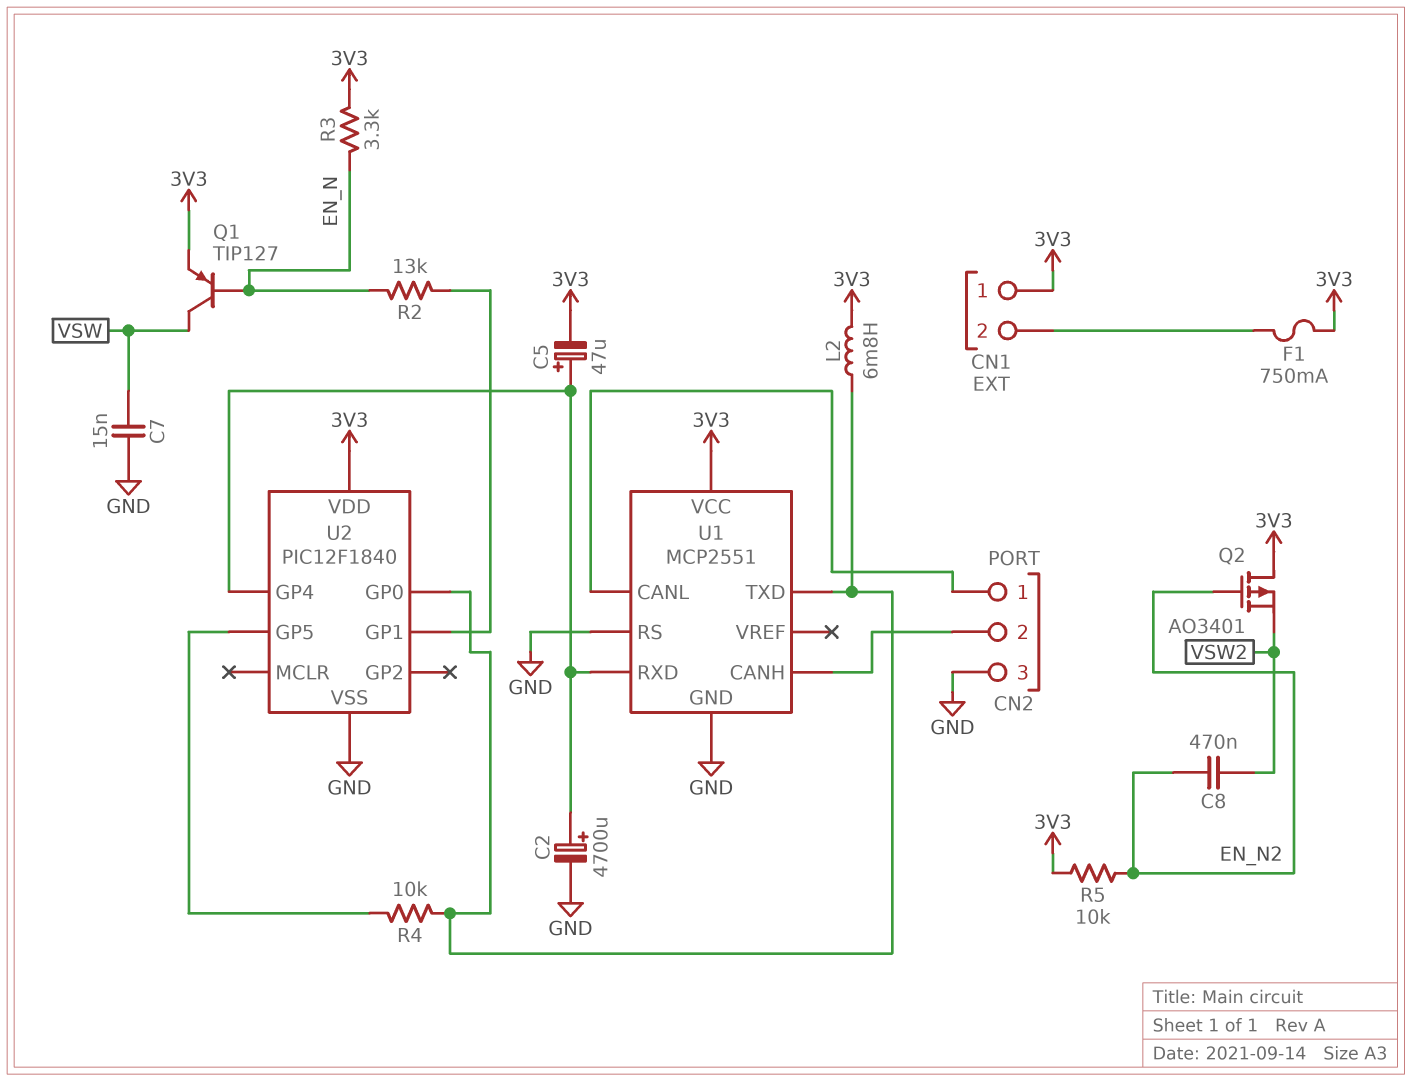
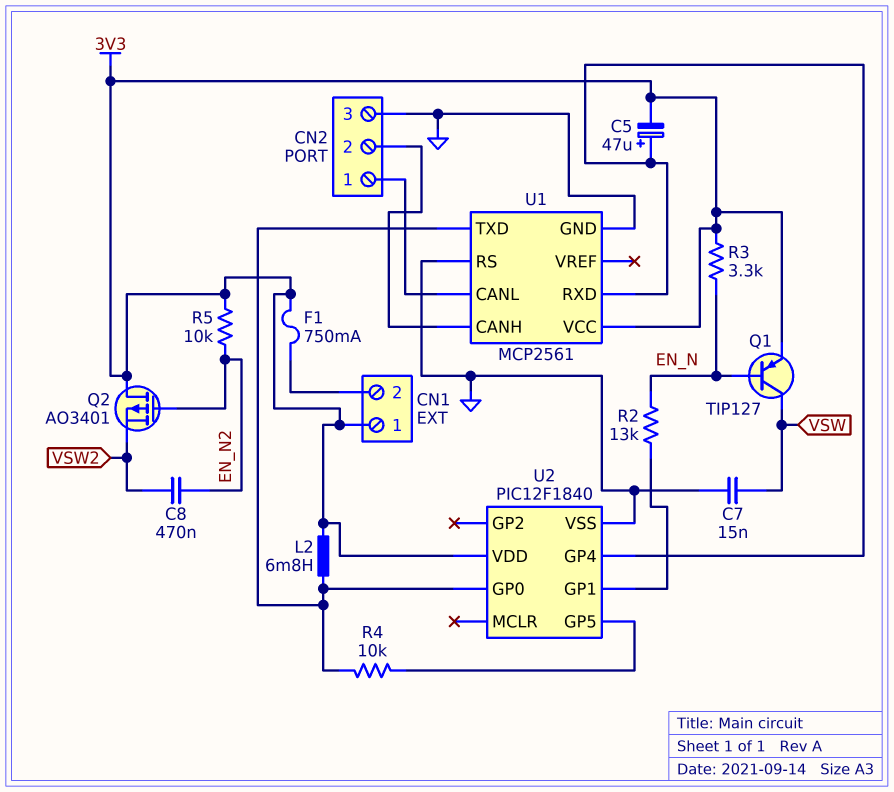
C2: 4700uF (plus U1/RXD, minus GND) -> none
U1: MCP2551 -> MCP2561

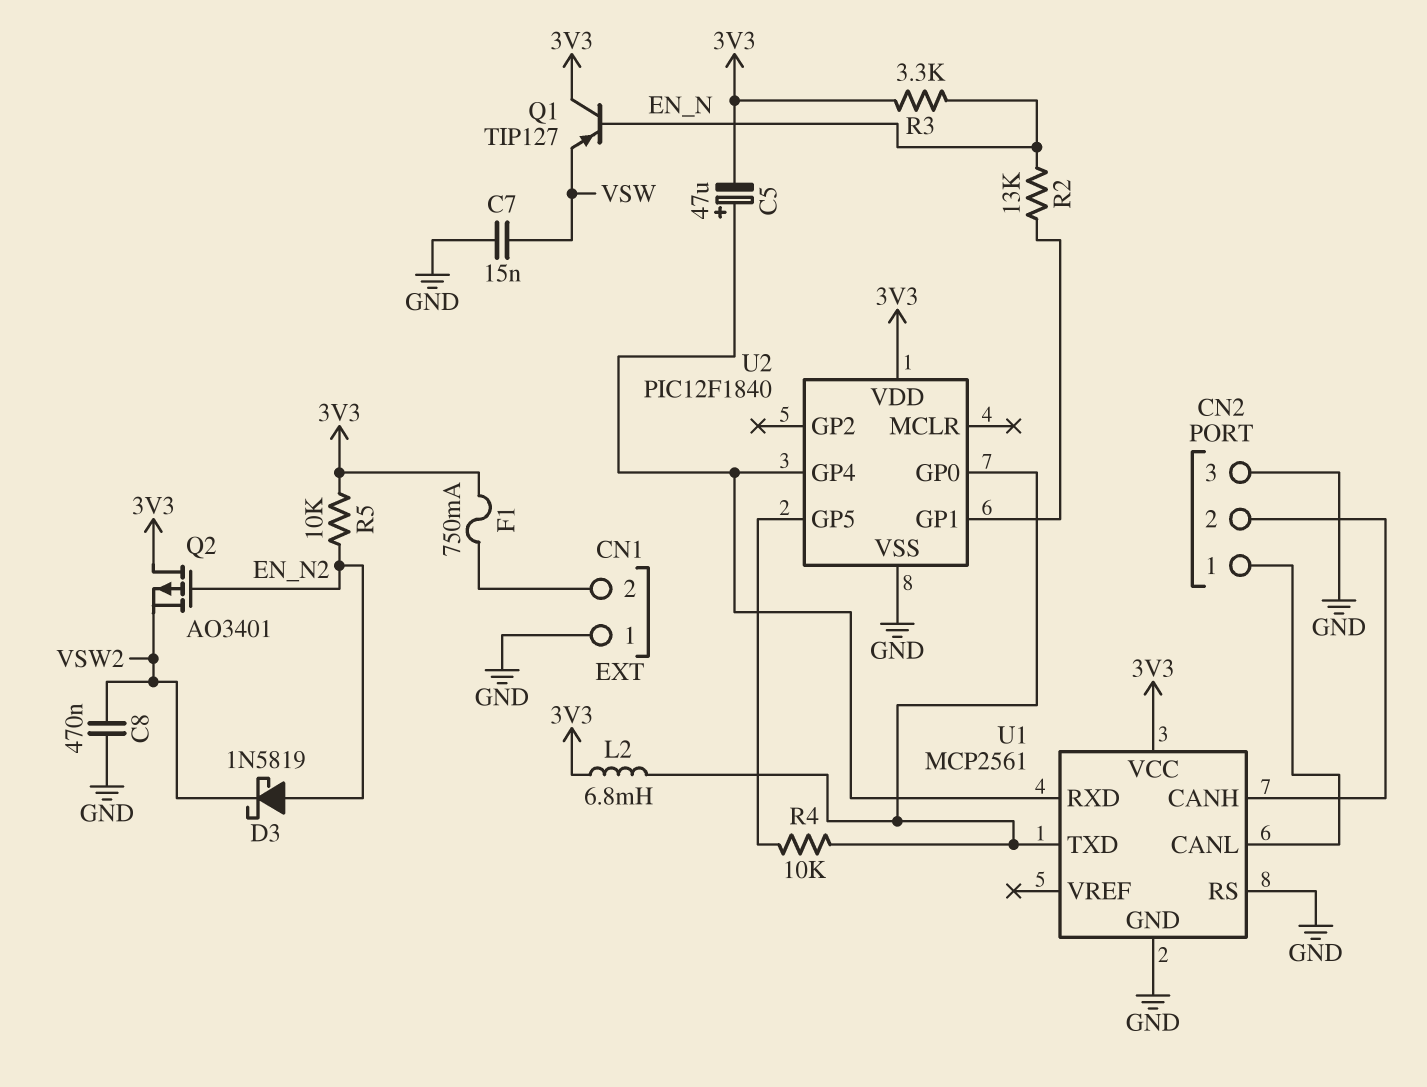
C8: 470nF (EN_N2, VSW2) -> 470nF (GND, VSW2)
CN1 pin 1: 3V3 -> GND
D3: none -> schottky 1N5819 (A EN_N2, K VSW2)
Q1: PNP TIP127 (B EN_N, C VSW, E 3V3) -> PNP TIP127 (B EN_N, C 3V3, E VSW)

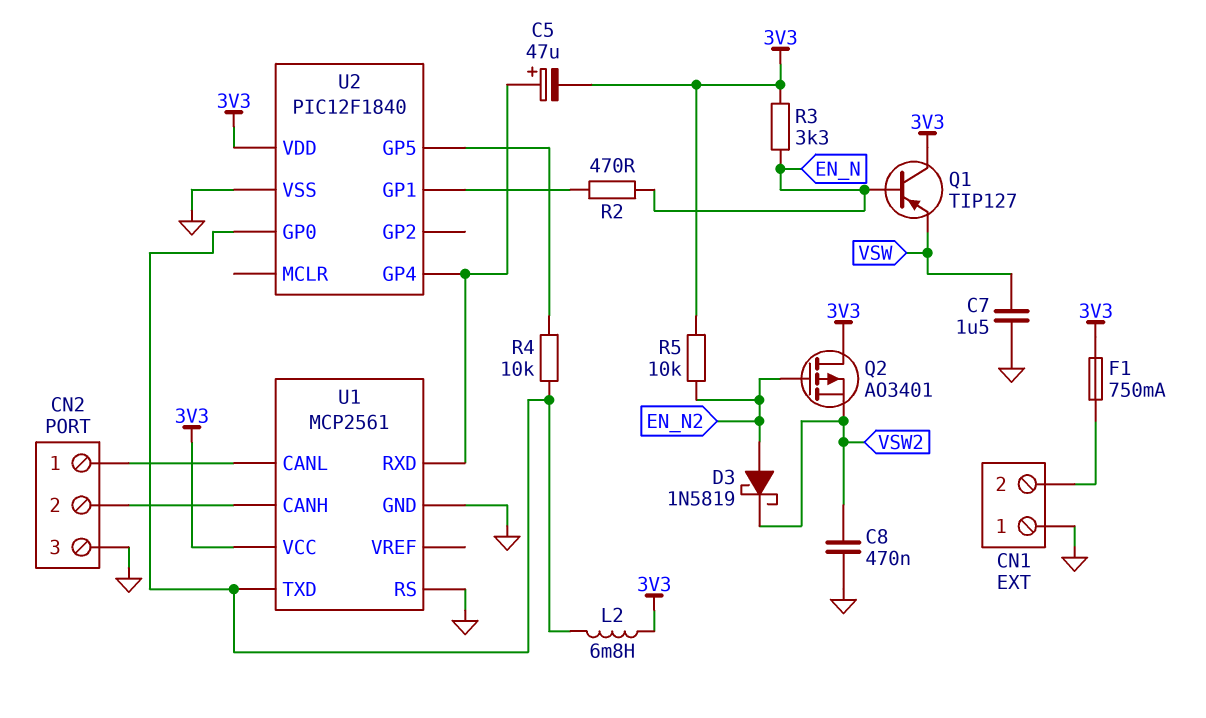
C7: 15nF (GND, VSW) -> 1.5uF (GND, VSW)
R2: 13k (EN_N, U2/GP1) -> 470 (EN_N, U2/GP1)

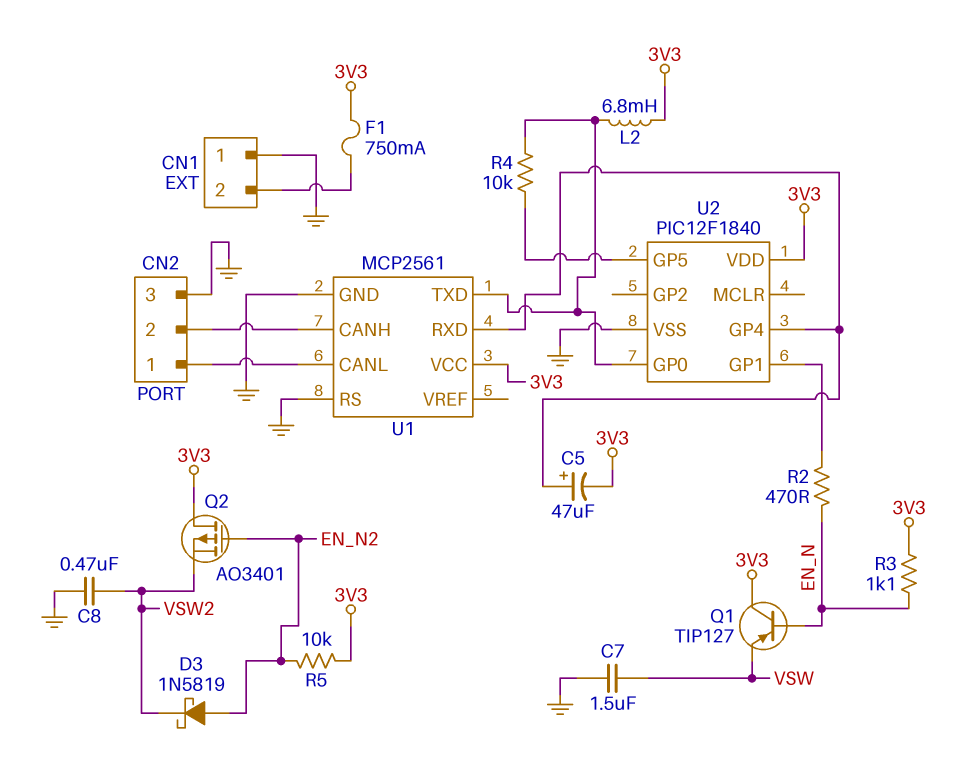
R3: 3.3k (3V3, EN_N) -> 1.1k (3V3, EN_N)

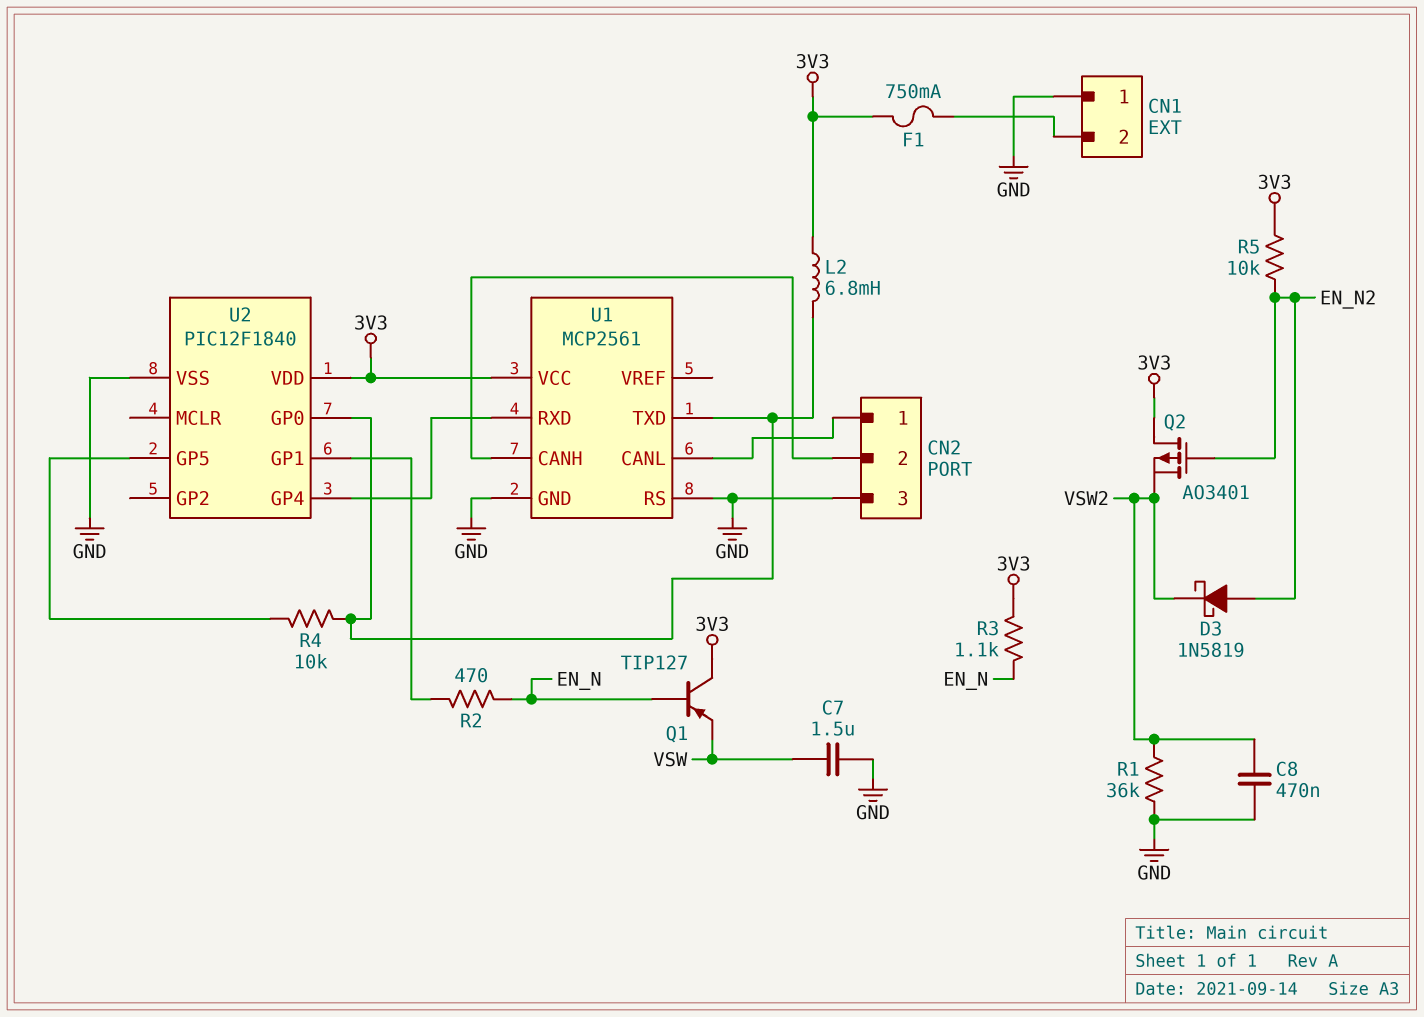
C5: 47uF (plus U1/RXD, minus 3V3) -> none
R1: none -> 36k (GND, VSW2)

